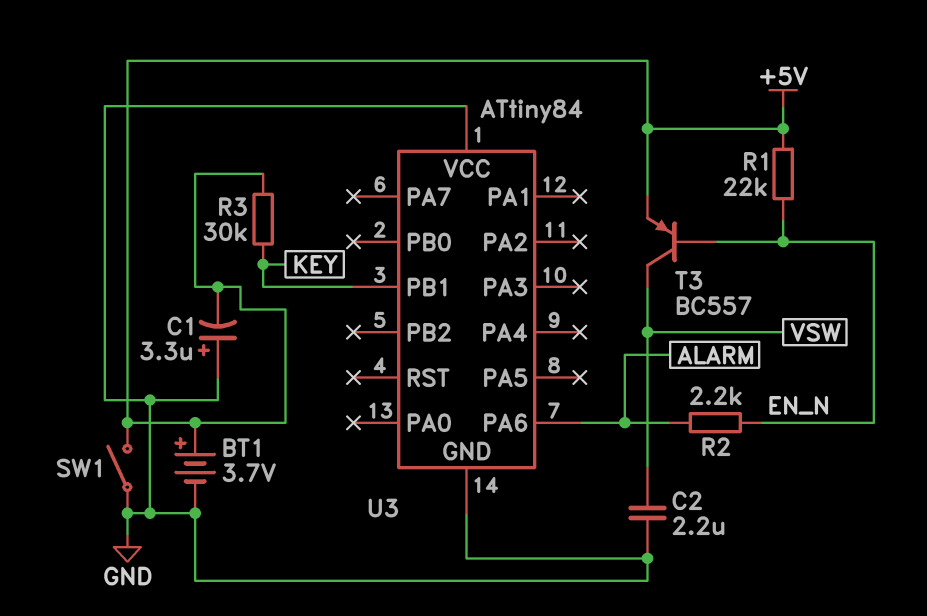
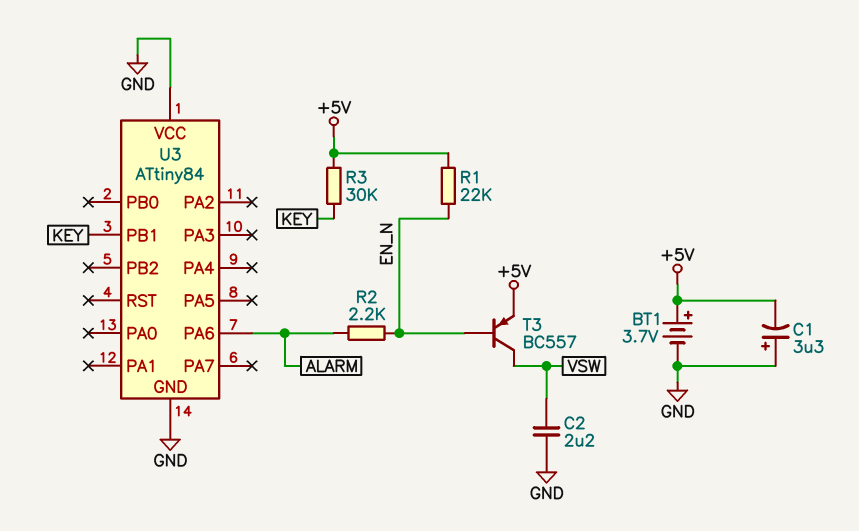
SW1: switch (+5V, GND) -> none

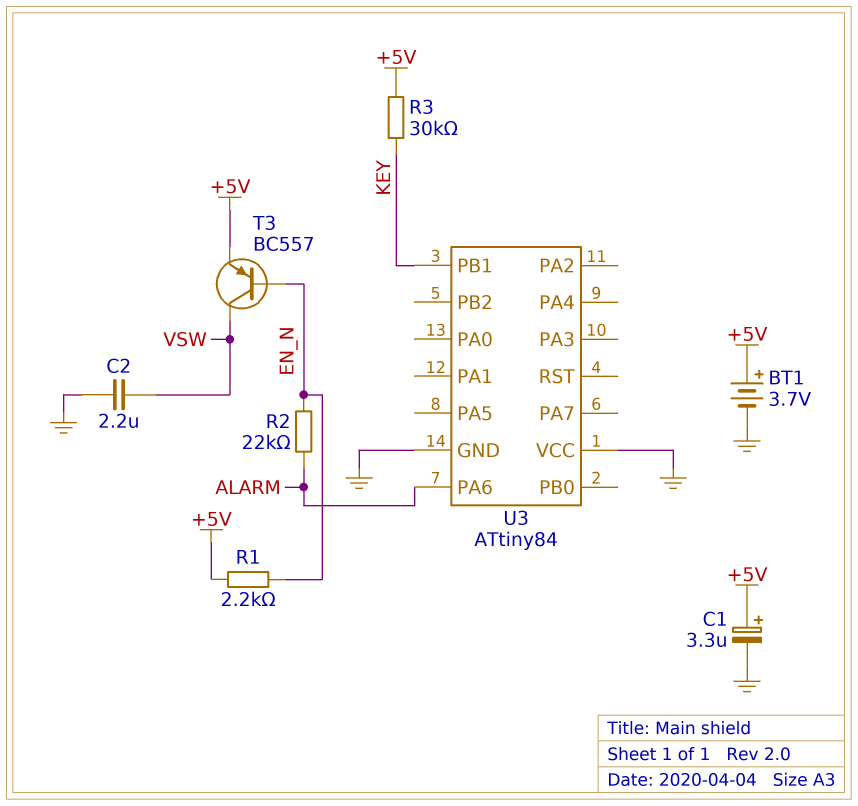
C1: 3.3uF (plus GND, minus +5V) -> 3.3uF (plus +5V, minus GND)
R1: 22k (+5V, EN_N) -> 2.2k (+5V, EN_N)
R2: 2.2k (ALARM, EN_N) -> 22k (ALARM, EN_N)

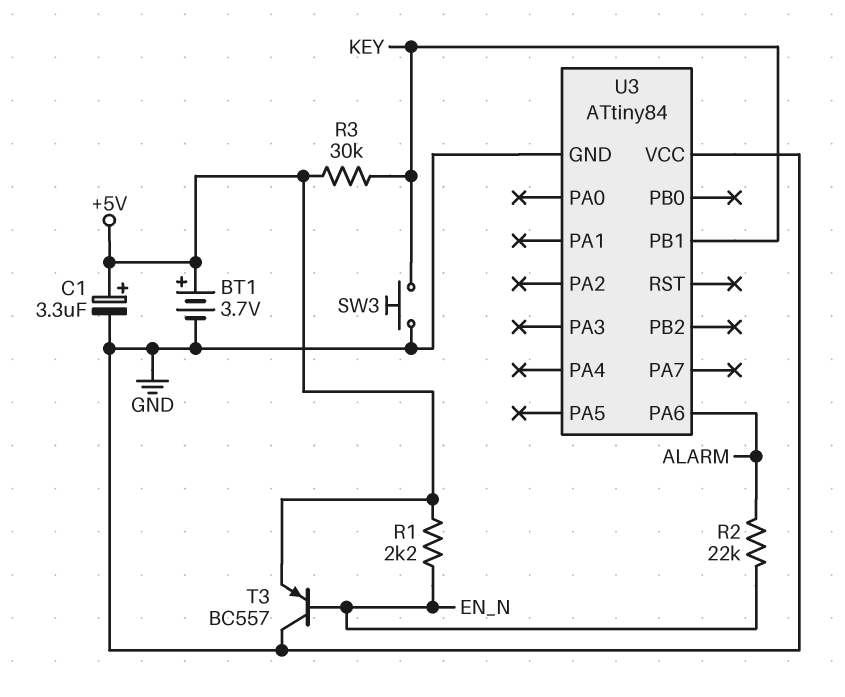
C2: 2.2uF (GND, VSW) -> none
SW3: none -> button (GND, KEY)
T3: PNP BC557 (B EN_N, C VSW, E +5V) -> PNP BC557 (B EN_N, C GND, E +5V)

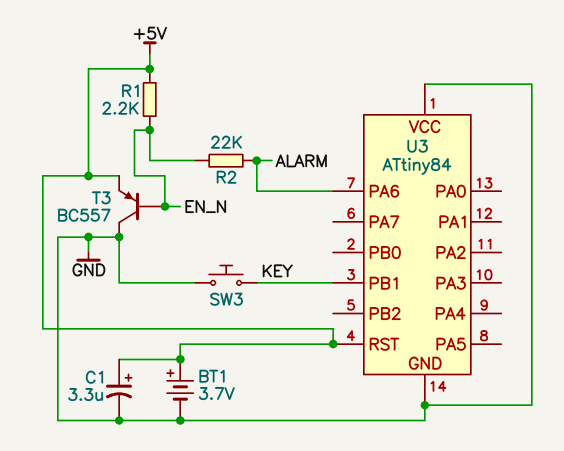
R3: 30k (+5V, KEY) -> none
U3 pin RST: none -> +5V

